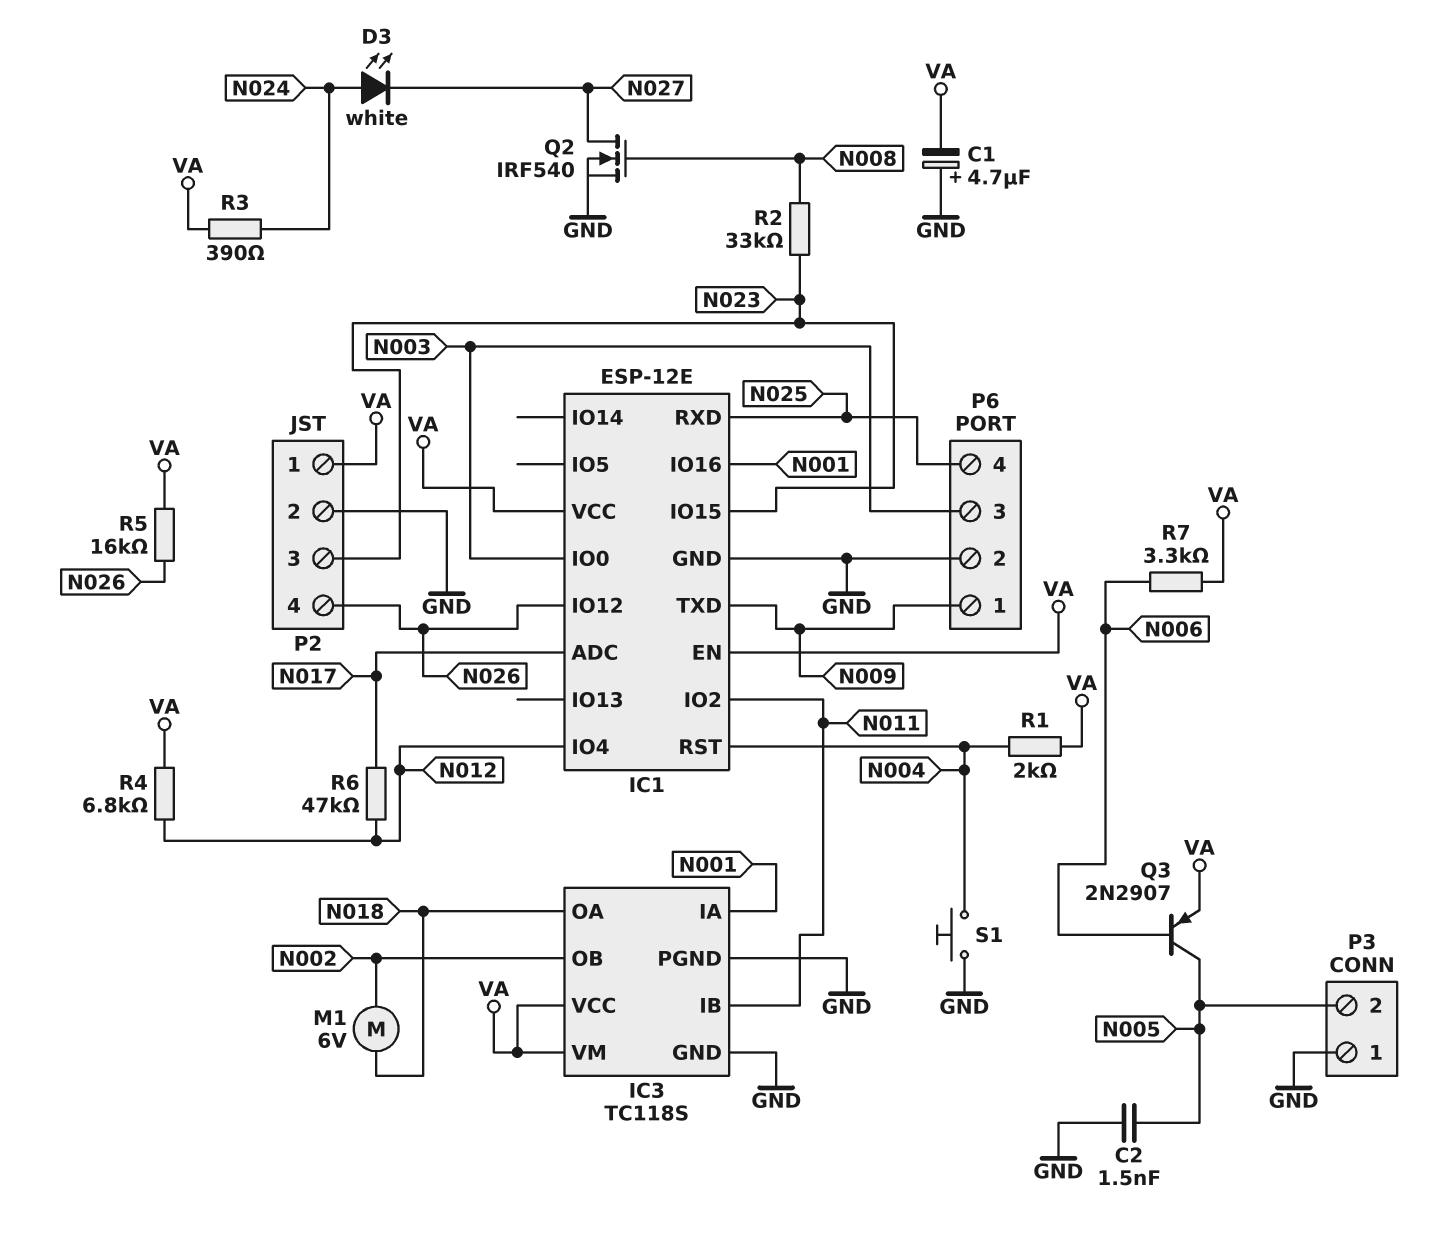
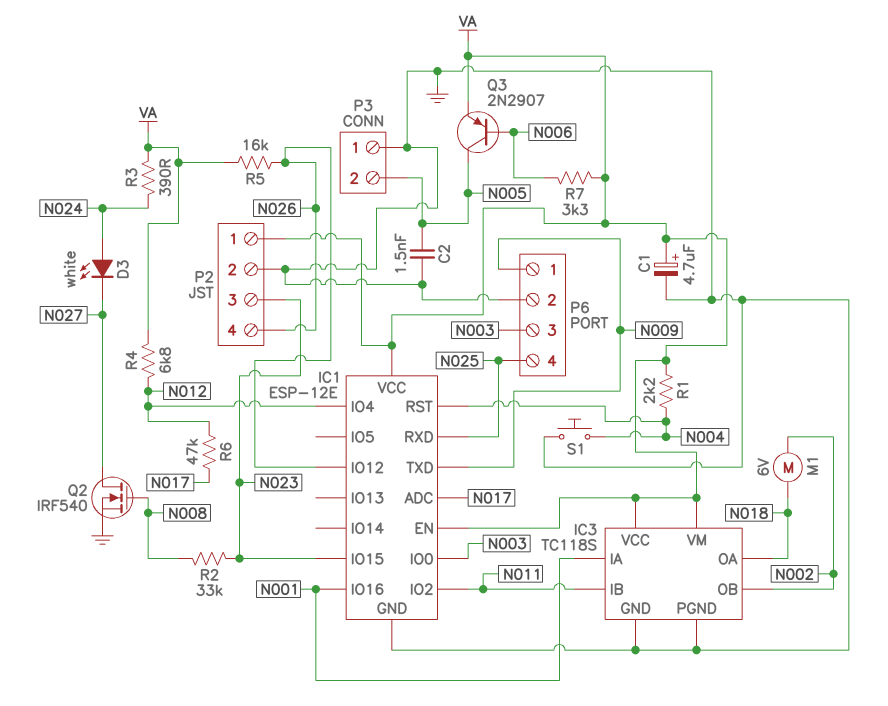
C1: 4.7uF (plus GND, minus VA) -> 4.7uF (plus VA, minus GND)
R1: 2k (N004, VA) -> 2.2k (N004, VA)

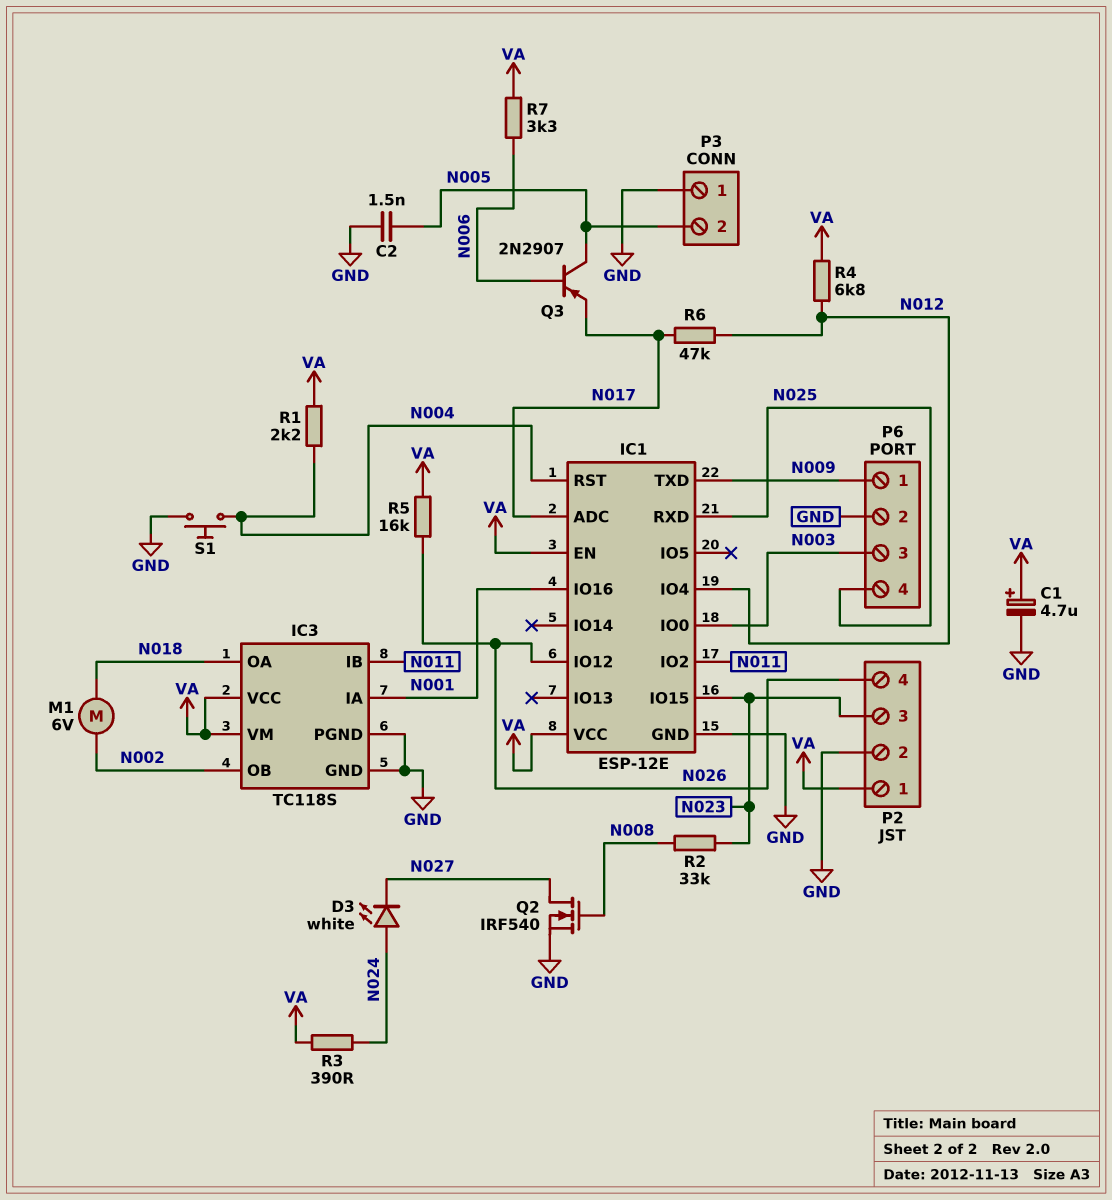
Q3: PNP 2N2907 (B N006, C N005, E VA) -> PNP 2N2907 (B N006, C N005, E N017)

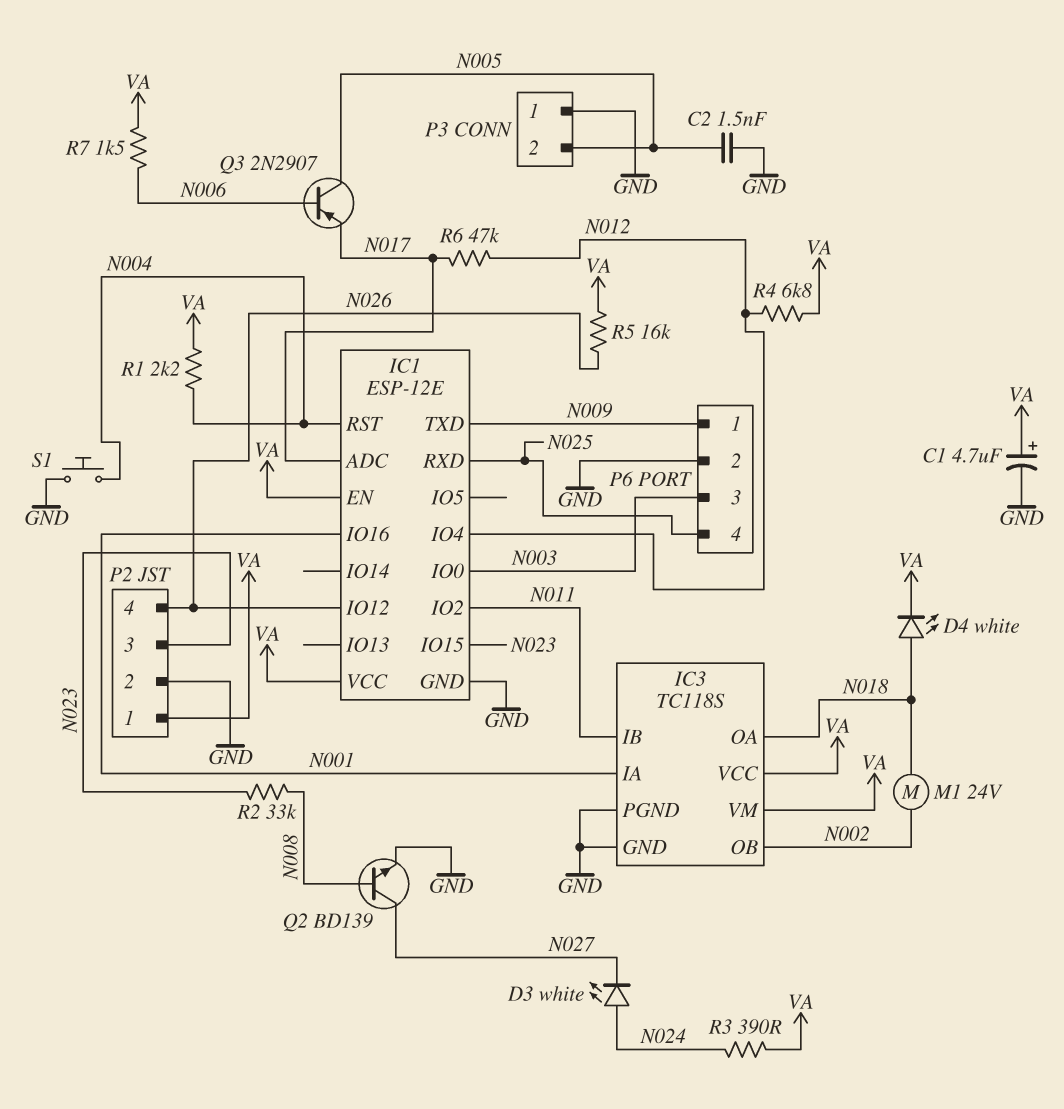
D4: none -> LED white (A N018, K VA)
M1: motor 6V (N002, N018) -> motor 24V (N002, N018)
Q2: NMOS IRF540 (G N008, D N027, S GND) -> NPN BD139 (B N008, C N027, E GND)
R7: 3.3k (N006, VA) -> 1.5k (N006, VA)

